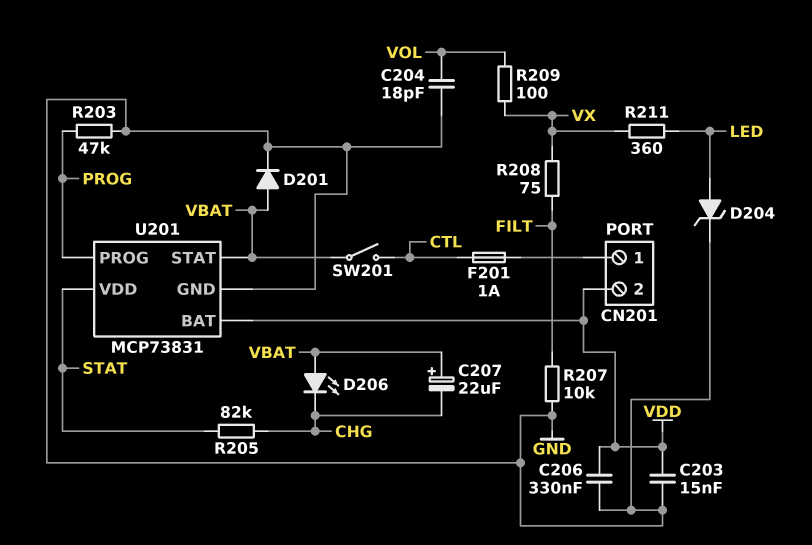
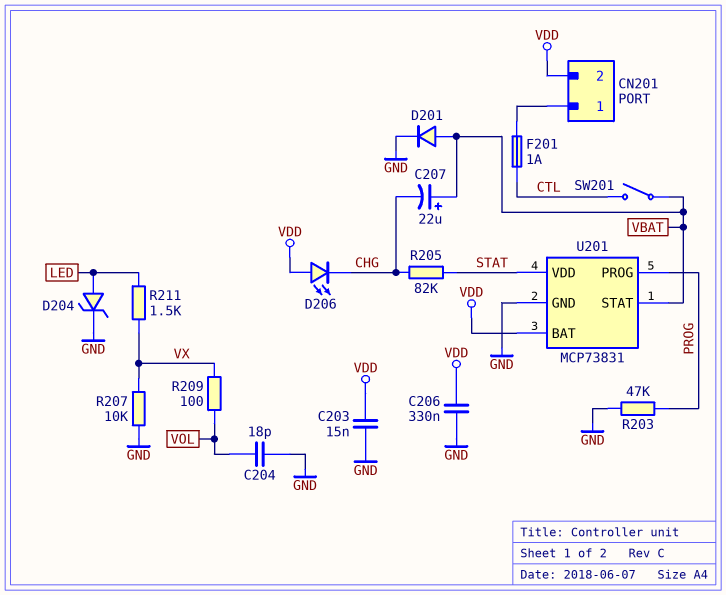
D206: LED (A VBAT, K CHG) -> LED (A VDD, K CHG)
R207: 10k (FILT, GND) -> 10k (GND, VX)
R208: 75 (FILT, VX) -> none
R211: 360 (LED, VX) -> 1.5k (LED, VX)

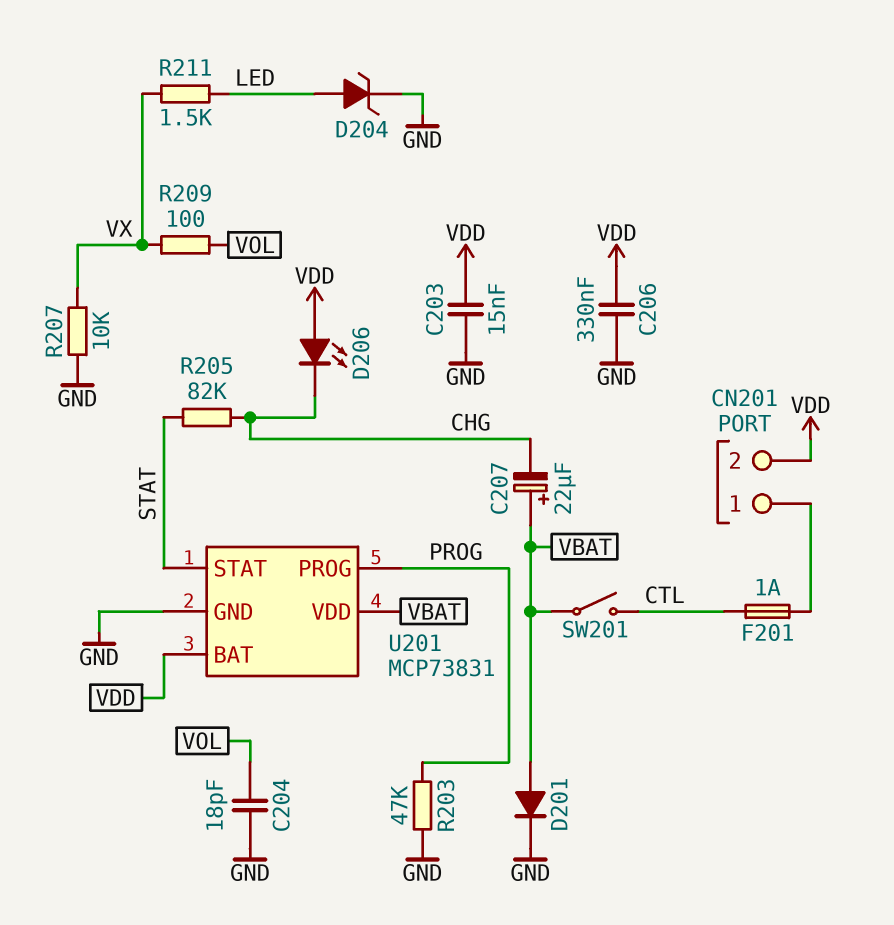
U201 pin STAT: VBAT -> STAT
U201 pin VDD: STAT -> VBAT

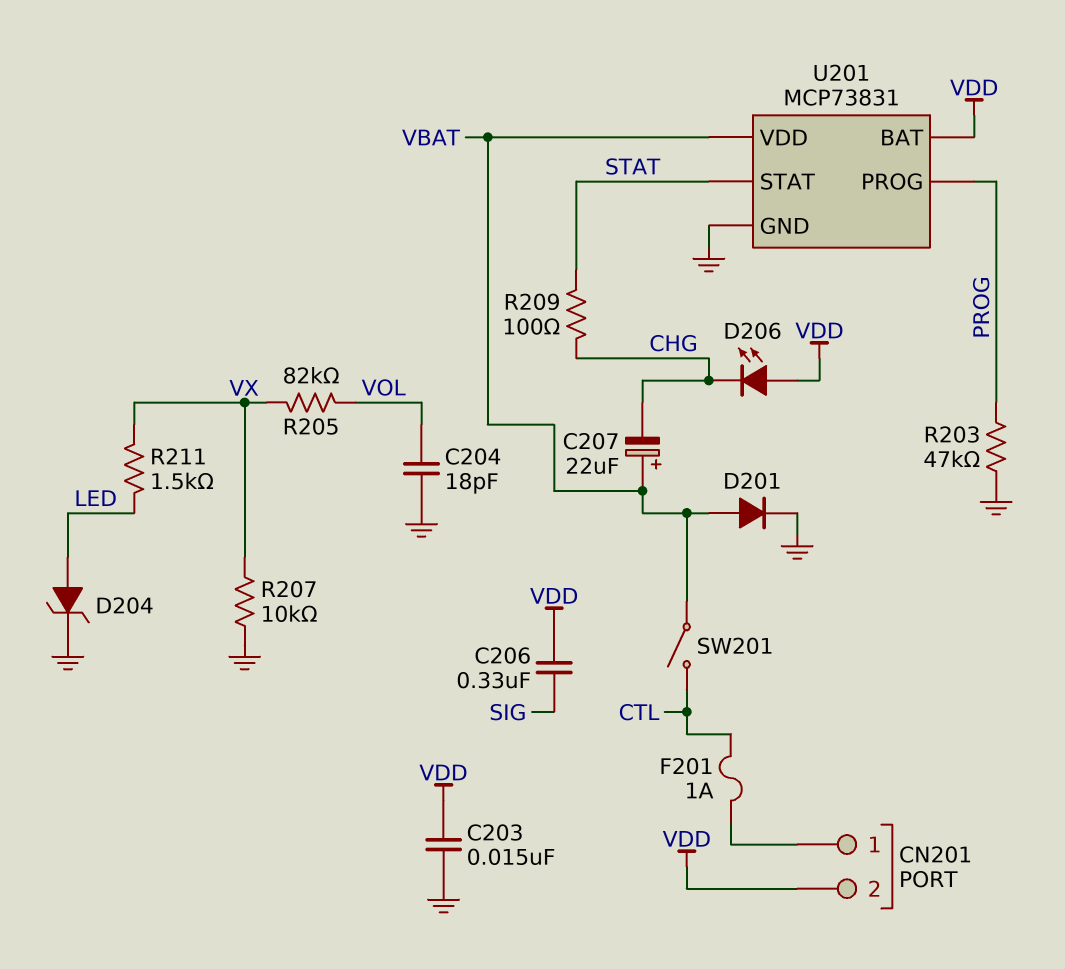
C206: 330nF (GND, VDD) -> 330nF (SIG, VDD)
R205: 82k (CHG, STAT) -> 82k (VOL, VX)
R209: 100 (VOL, VX) -> 100 (CHG, STAT)

